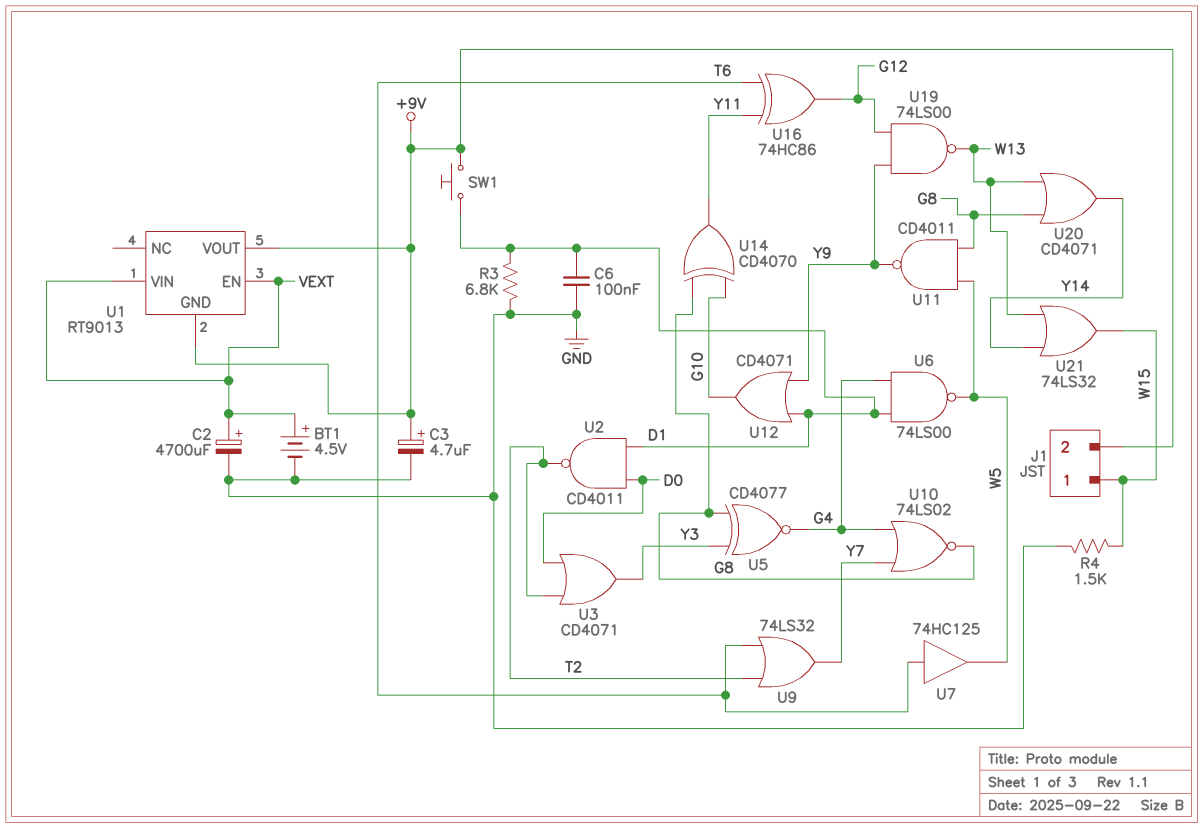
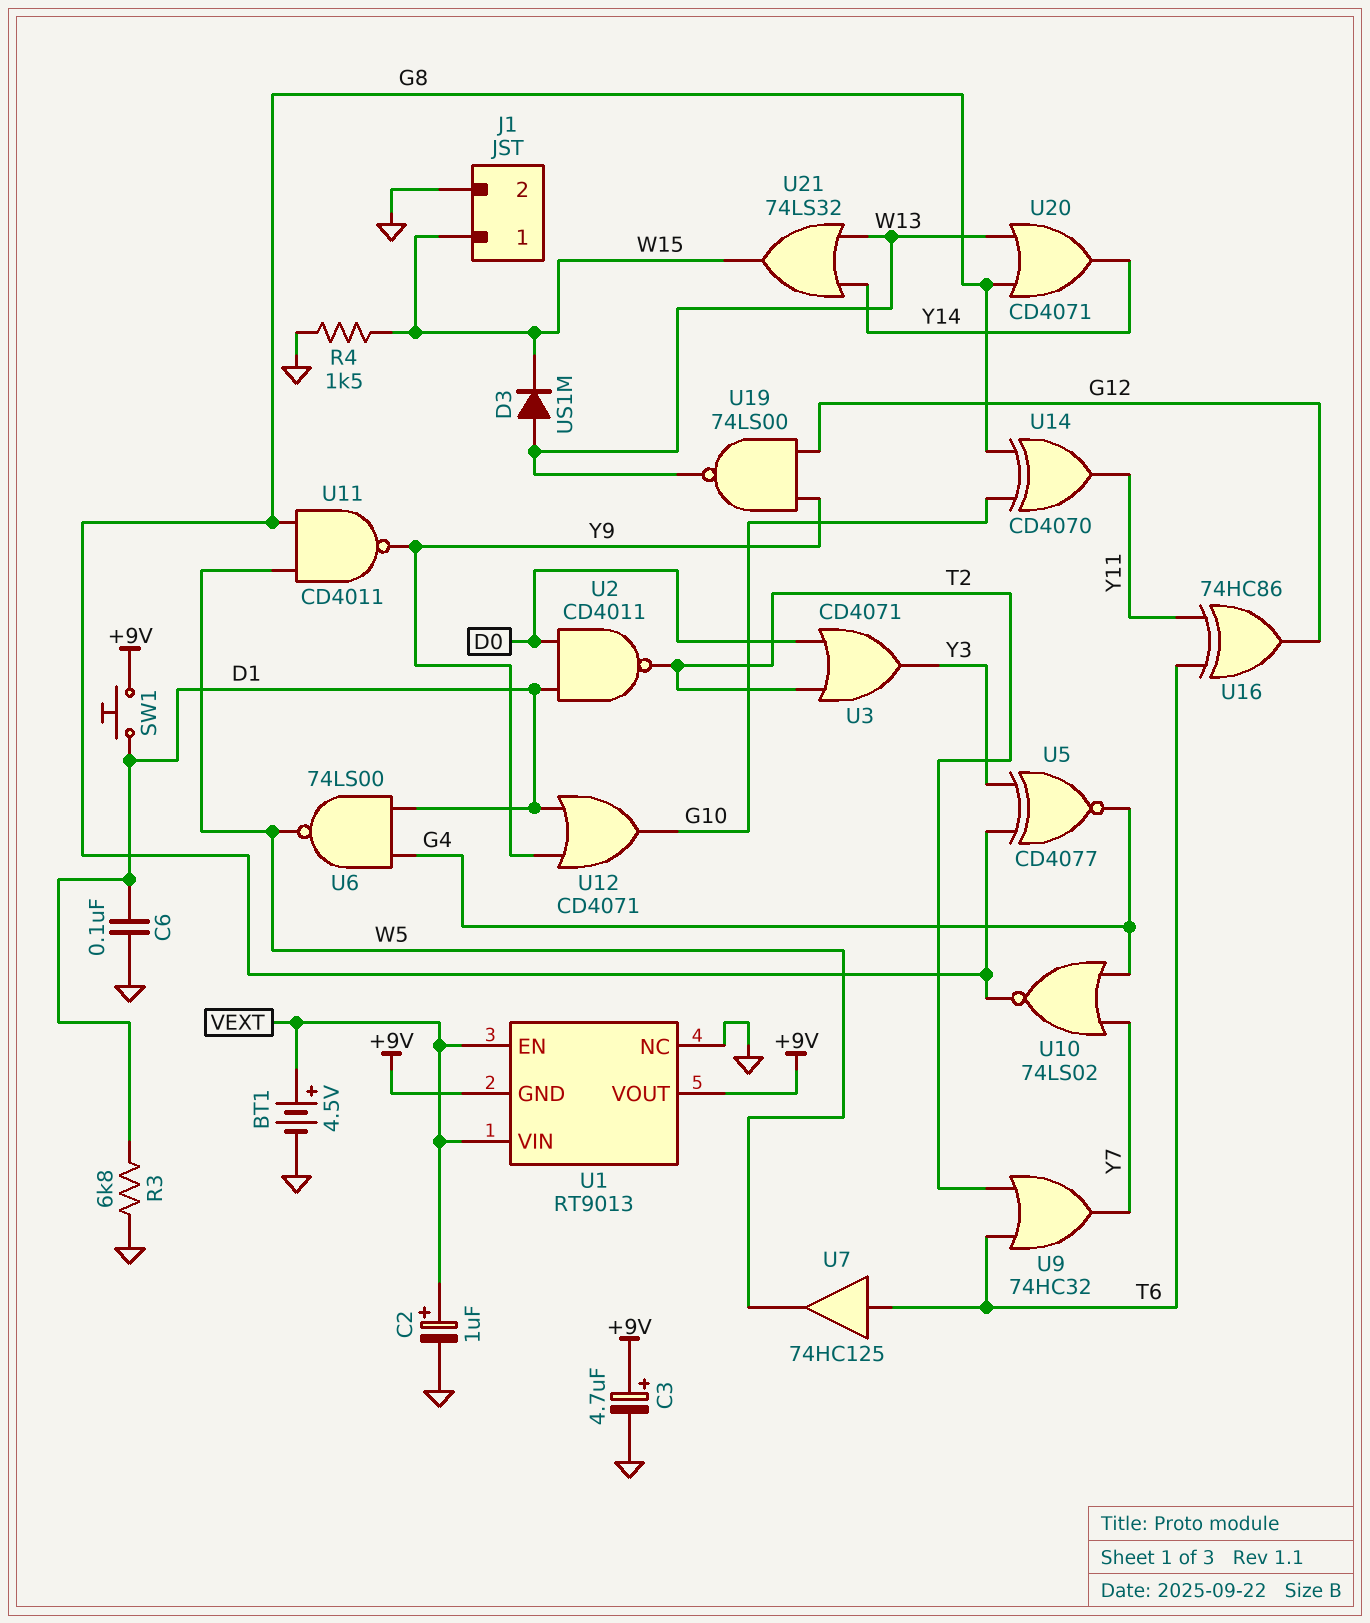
C2: 4700uF (plus VEXT, minus GND) -> 1uF (plus VEXT, minus GND)
D3: none -> diode US1M (A W13, K W15)
J1 pin 2: +9V -> GND
U1 pin NC: none -> GND
U9: OR 74LS32 (in T2, in T6, out Y7) -> OR 74HC32 (in T2, in T6, out Y7)

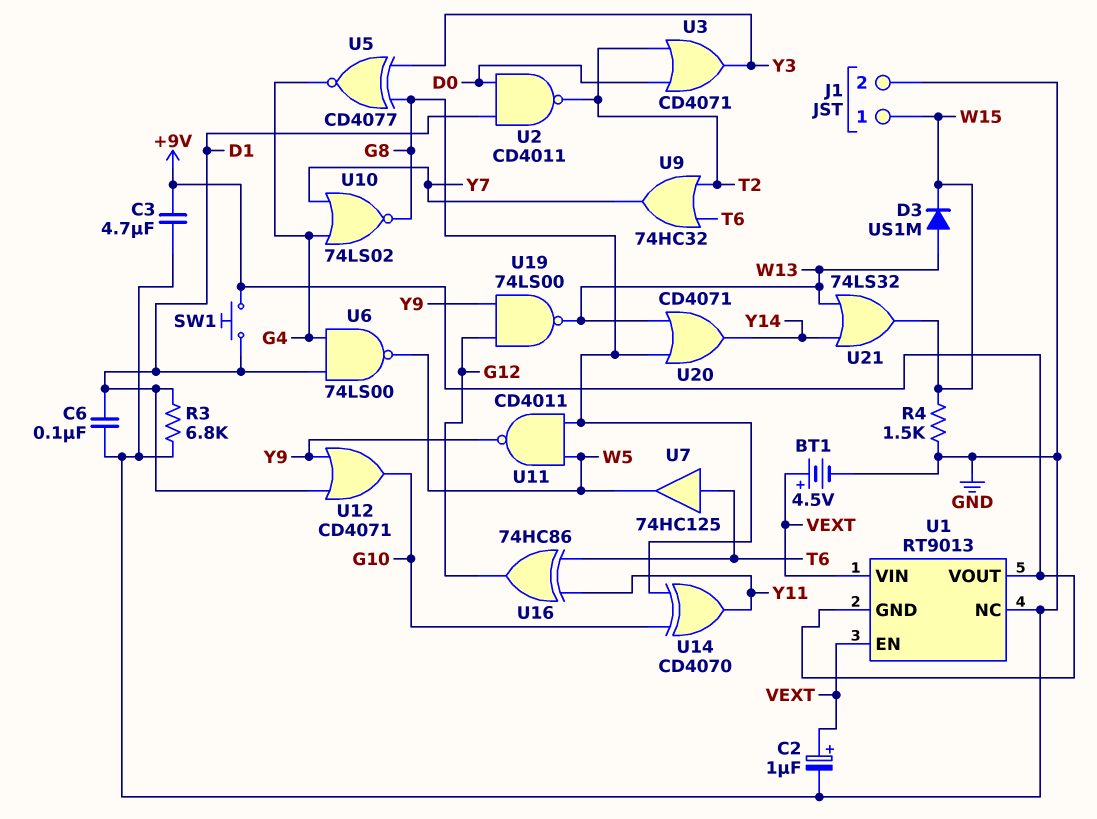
C3: 4.7uF (plus +9V, minus GND) -> 4.7uF (+9V, GND)

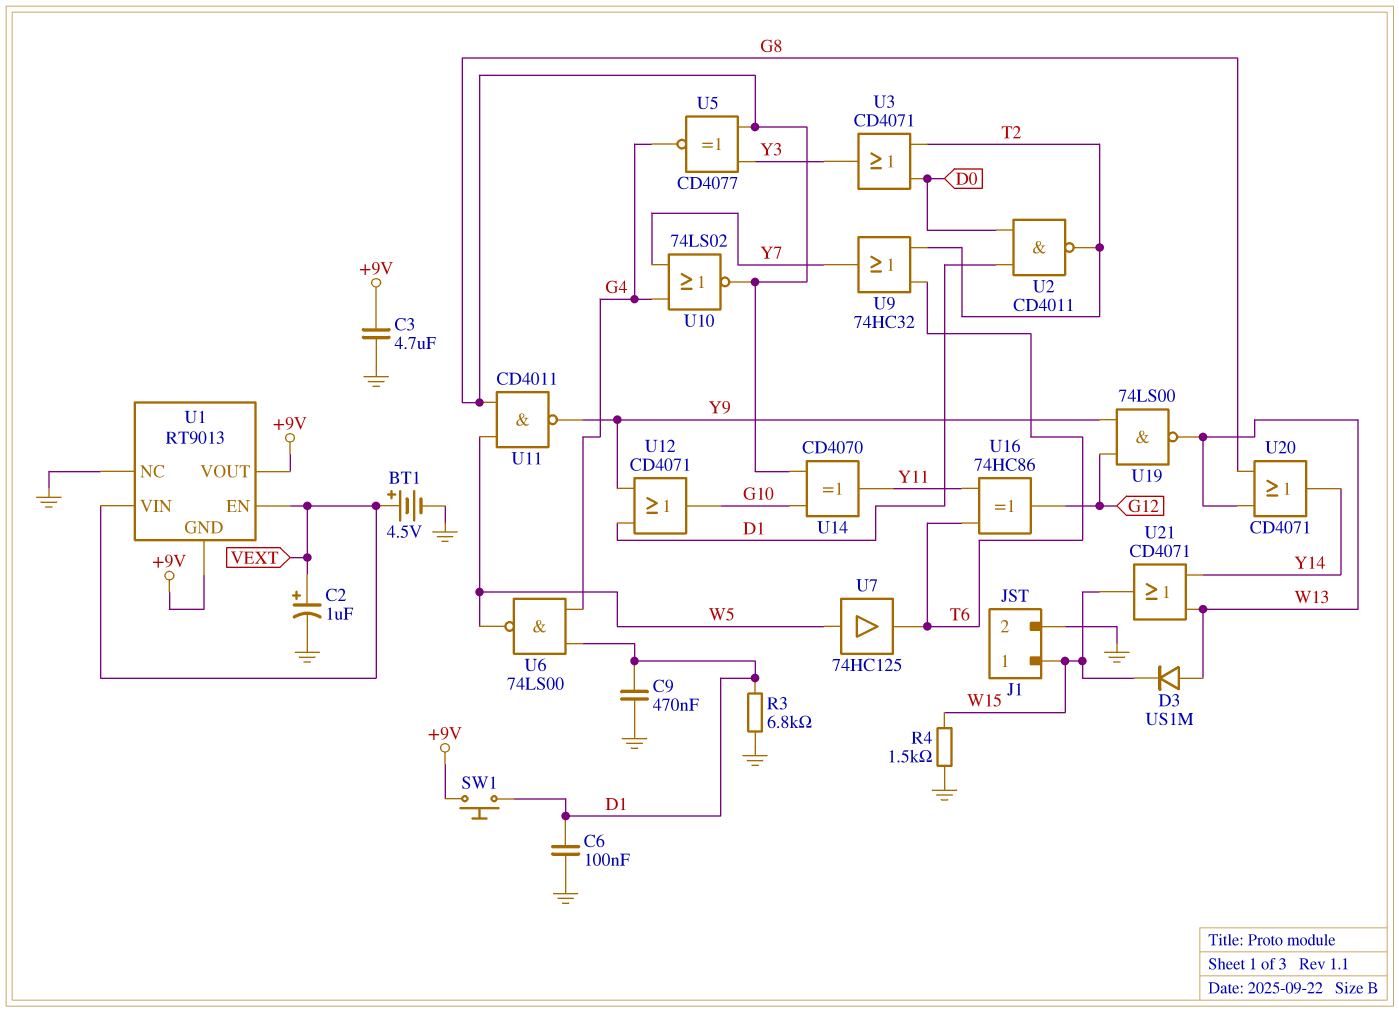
C9: none -> 470nF (D1, GND)
U7: buffer 74HC125 (in T6, out W5) -> buffer 74HC125 (in W5, out T6)
U21: OR 74LS32 (in W13, in Y14, out W15) -> OR CD4071 (in W13, in Y14, out W15)

